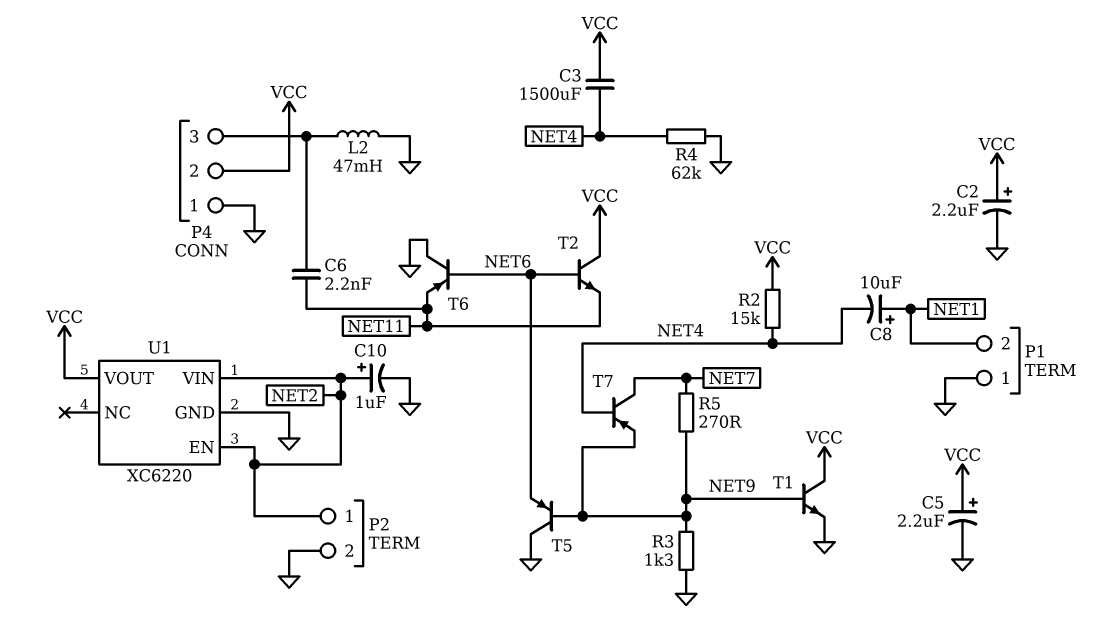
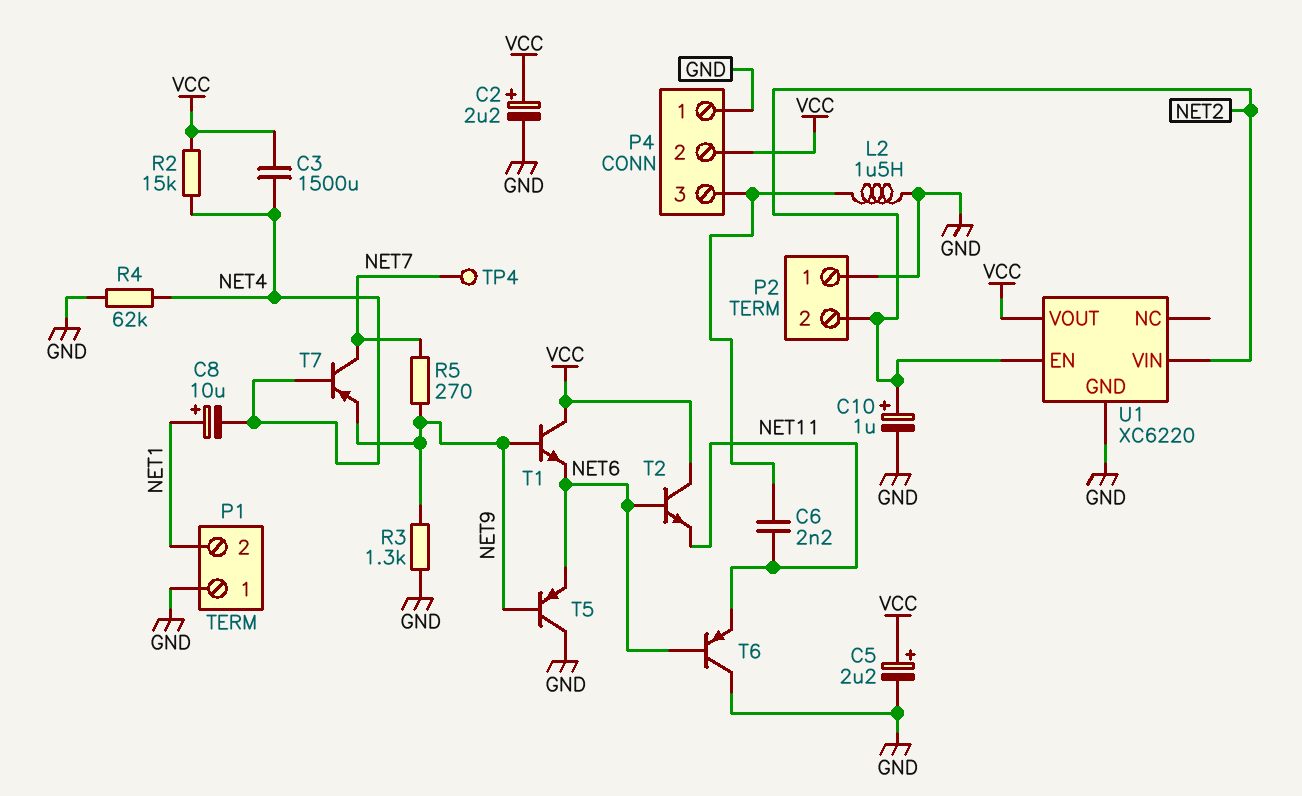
L2: 47mH (GND, P4/3) -> 1.5uH (GND, P4/3)
P2 pin 1: NET2 -> GND
P2 pin 2: GND -> NET2
T1: NPN (B NET9, C VCC, E GND) -> NPN (B NET9, C VCC, E NET6)
TP4: none -> test point (NET7)

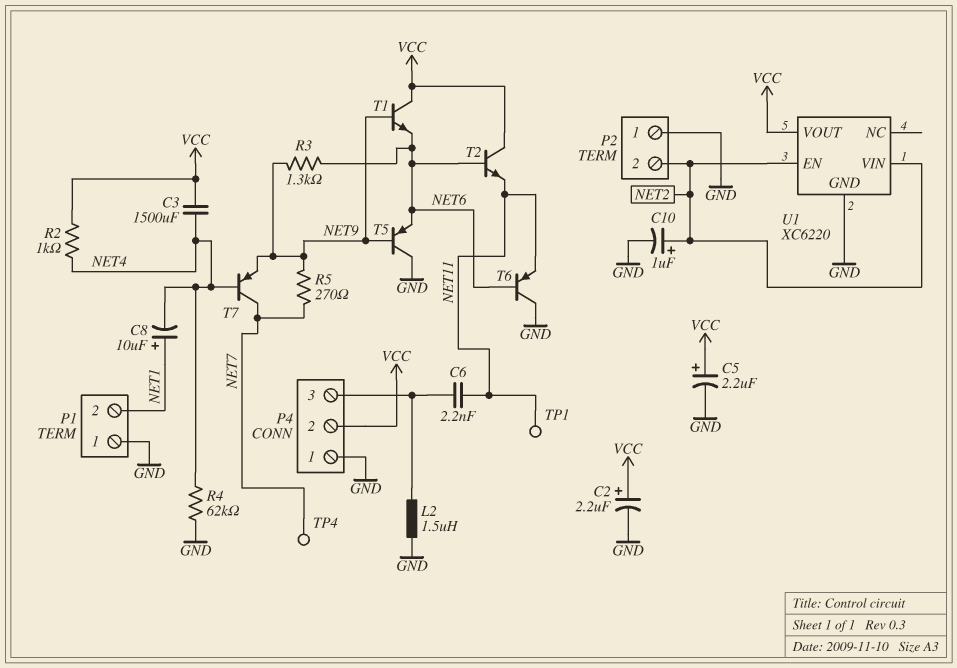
R2: 15k (NET4, VCC) -> 1k (NET4, VCC)
R3: 1.3k (GND, NET9) -> 1.3k (NET6, NET9)
TP1: none -> test point (NET11)

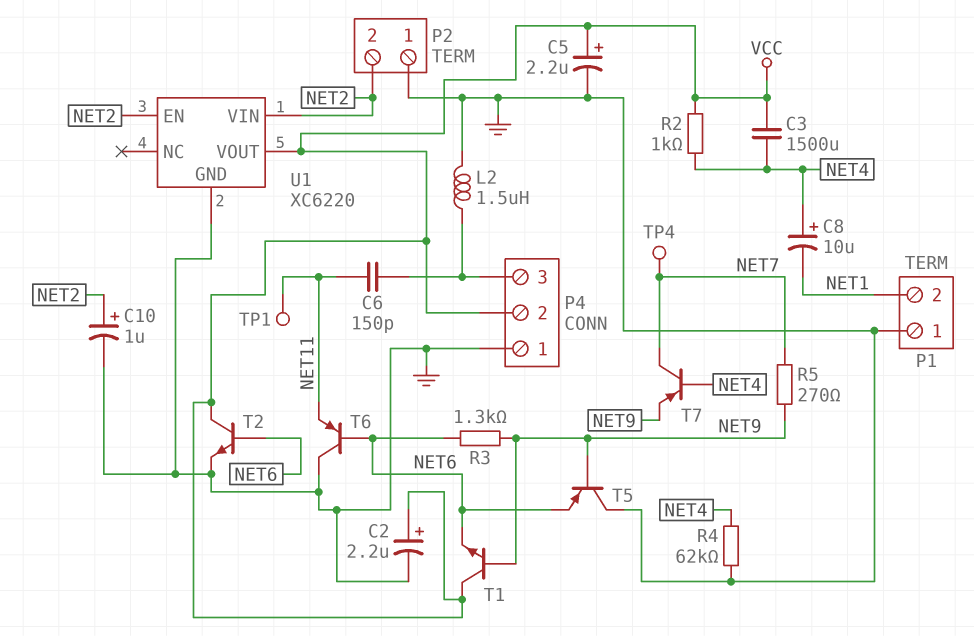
C6: 2.2nF (NET11, P4/3) -> 150pF (NET11, P4/3)
C8: 10uF (plus NET1, minus NET4) -> 10uF (plus NET4, minus NET1)
T2: NPN (B NET6, C VCC, E NET11) -> NPN (B NET6, C VCC, E GND)

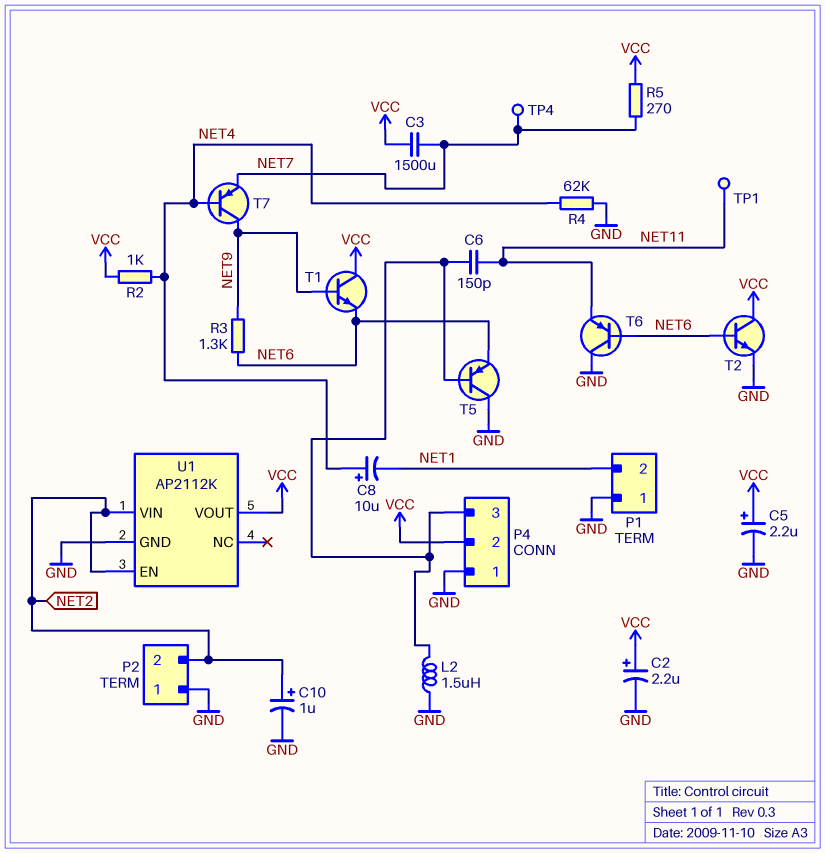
C3: 1500uF (NET4, VCC) -> 1500uF (NET7, VCC)
R5: 270 (NET7, NET9) -> 270 (NET7, VCC)
T5: PNP (B NET9, C GND, E NET6) -> PNP (B P4/3, C GND, E NET6)
T7: PNP (B NET4, C NET7, E NET9) -> PNP (B NET4, C NET9, E NET7)
U1: XC6220 -> AP2112K

